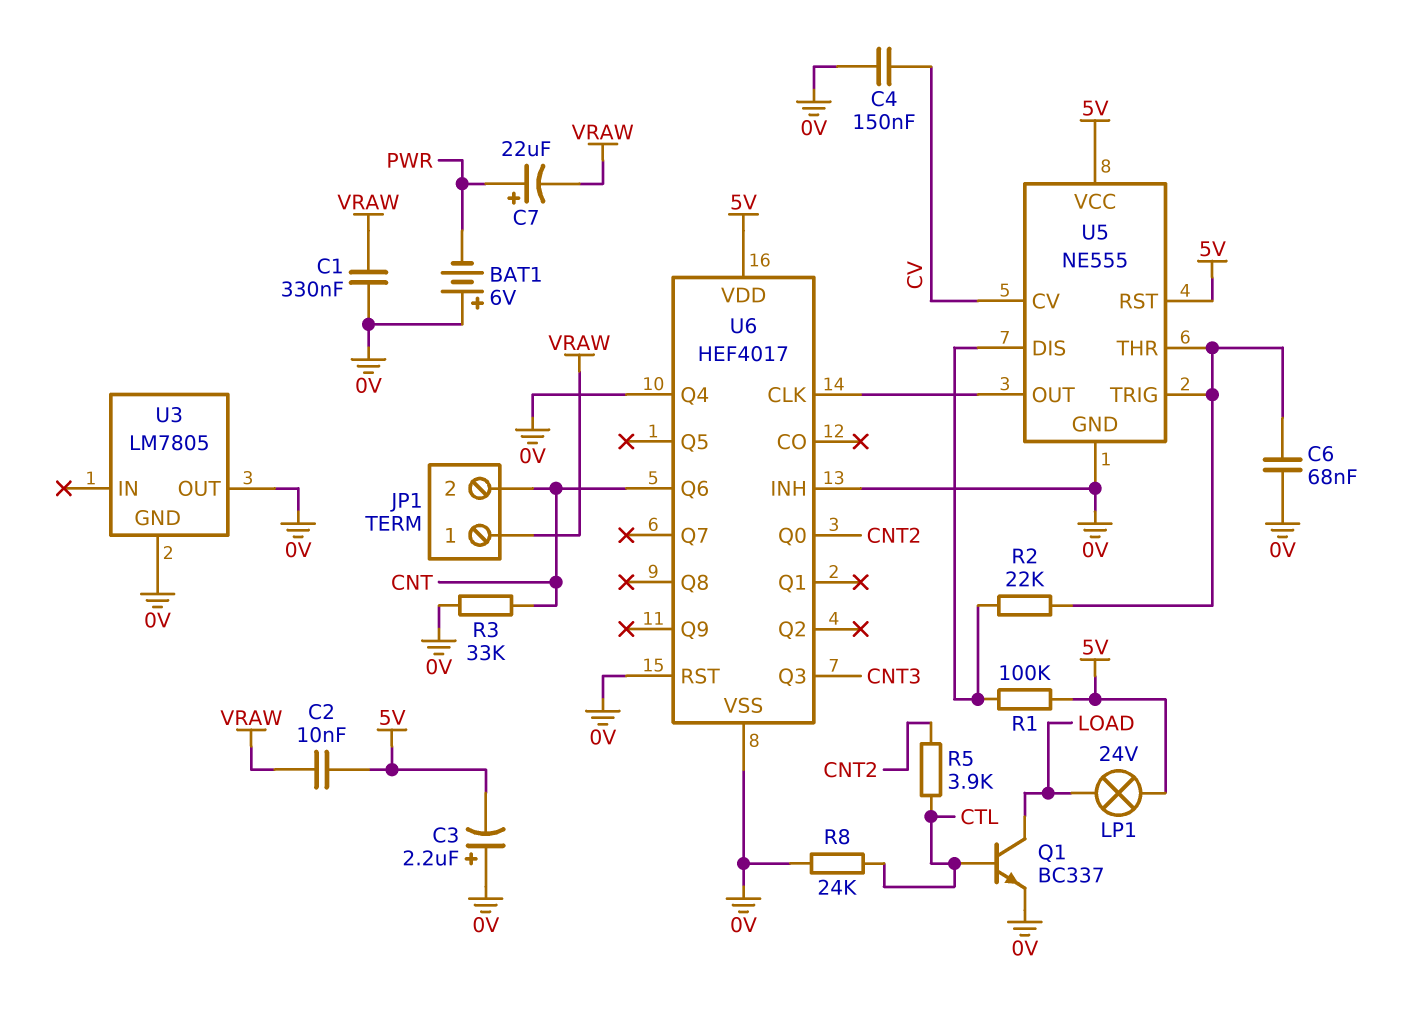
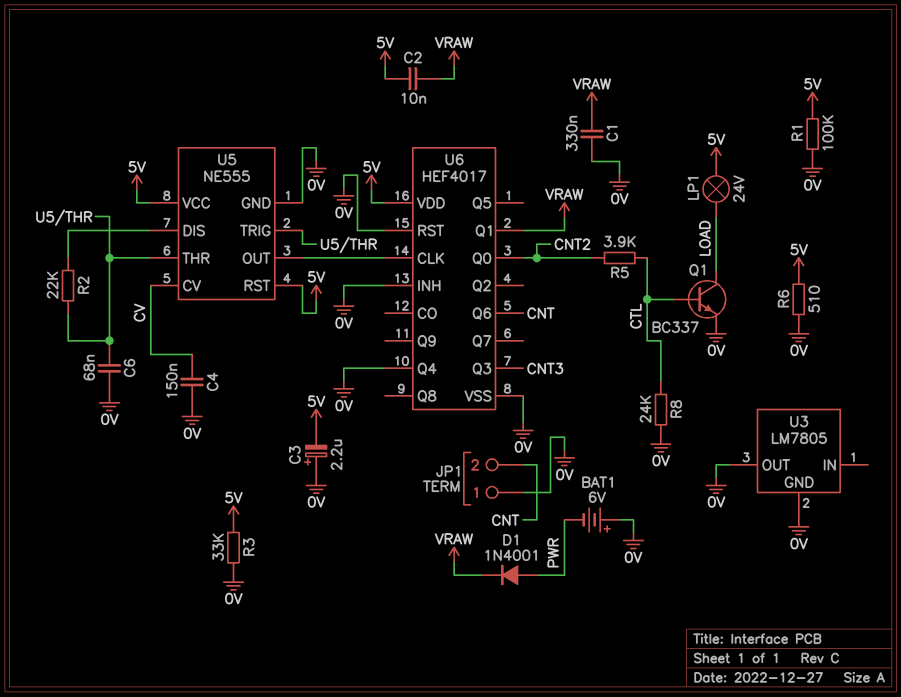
C7: 22uF (plus PWR, minus VRAW) -> none
D1: none -> diode 1N4001 (A PWR, K VRAW)
JP1 pin 1: VRAW -> 0V
R1: 100k (5V, U5/DIS) -> 100k (0V, 5V)
R3: 33k (0V, CNT) -> 33k (0V, 5V)
R6: none -> 510 (0V, 5V)
U6 pin Q1: none -> VRAW

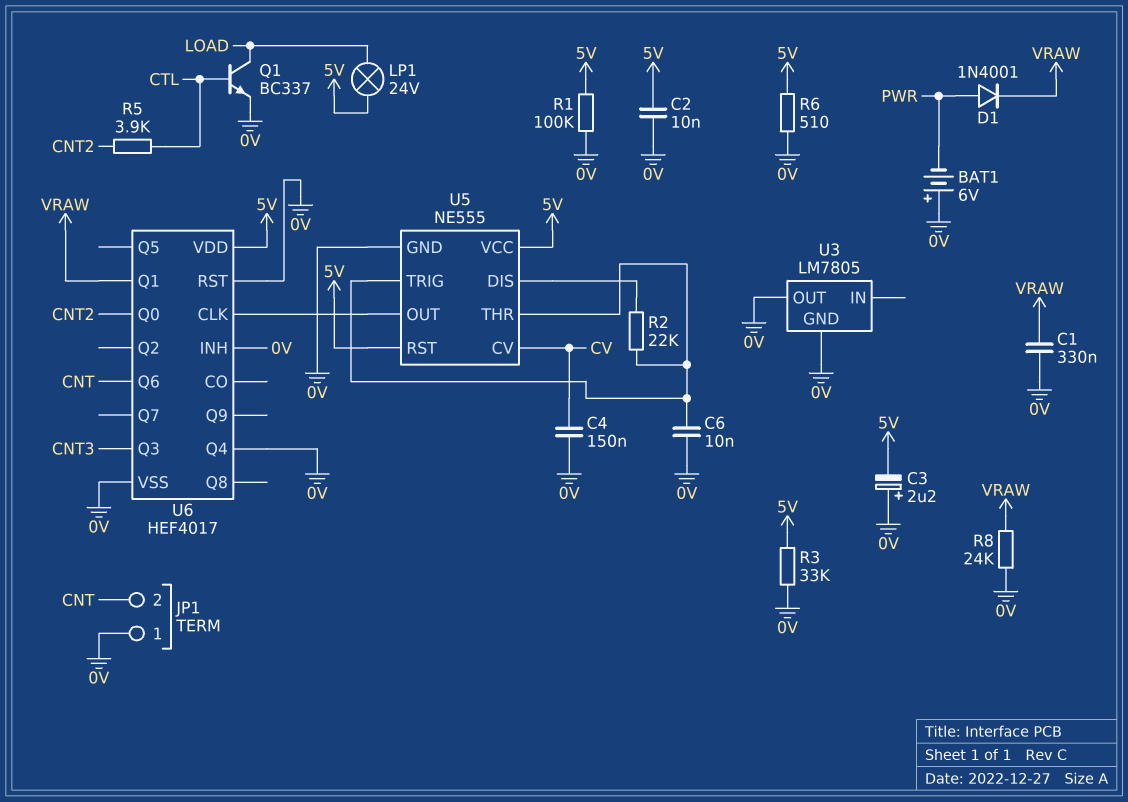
C2: 10nF (5V, VRAW) -> 10nF (0V, 5V)
C6: 68nF (0V, U5/THR) -> 10nF (0V, U5/THR)
R8: 24k (0V, CTL) -> 24k (0V, VRAW)

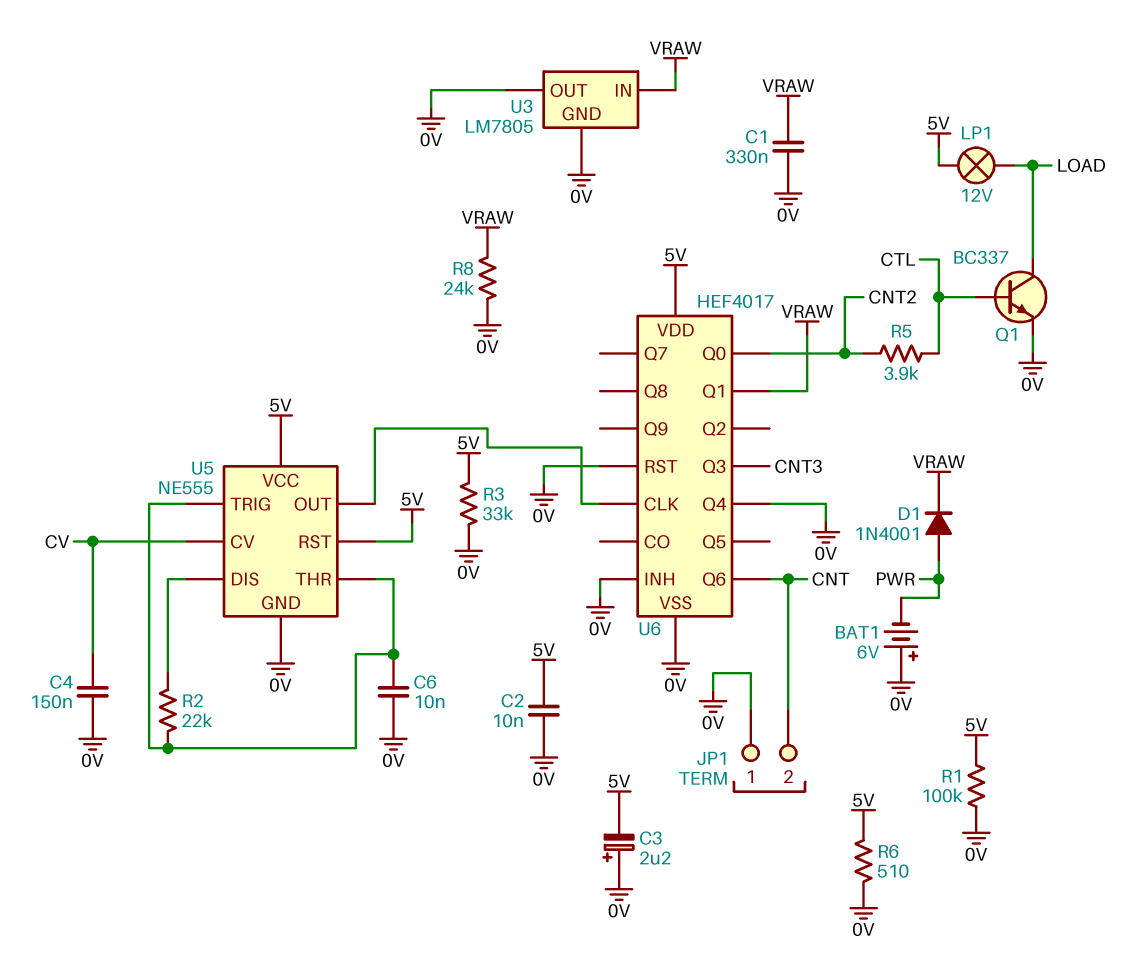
LP1: lamp 24V (5V, LOAD) -> lamp 12V (5V, LOAD)
U3 pin IN: none -> VRAW

